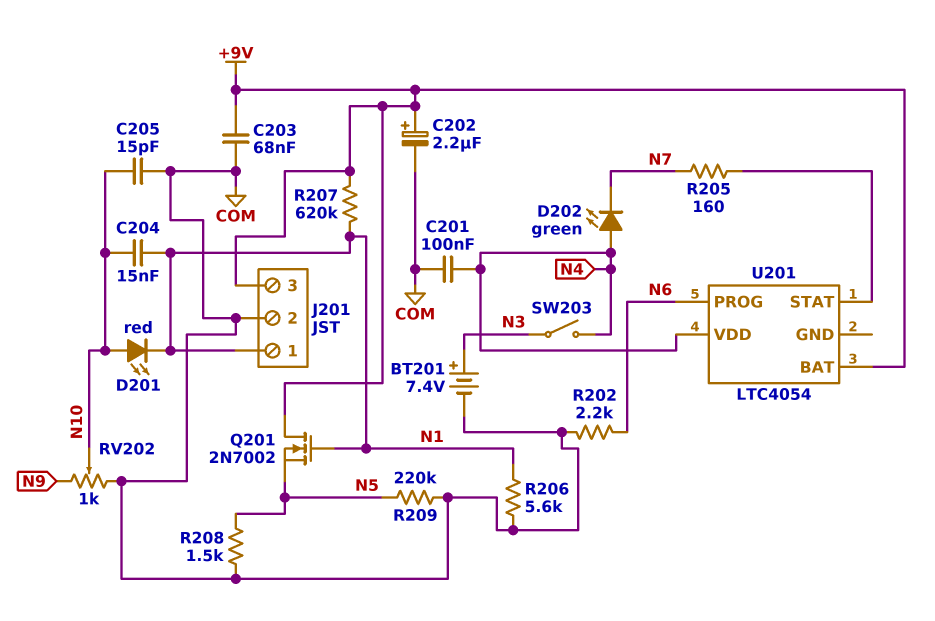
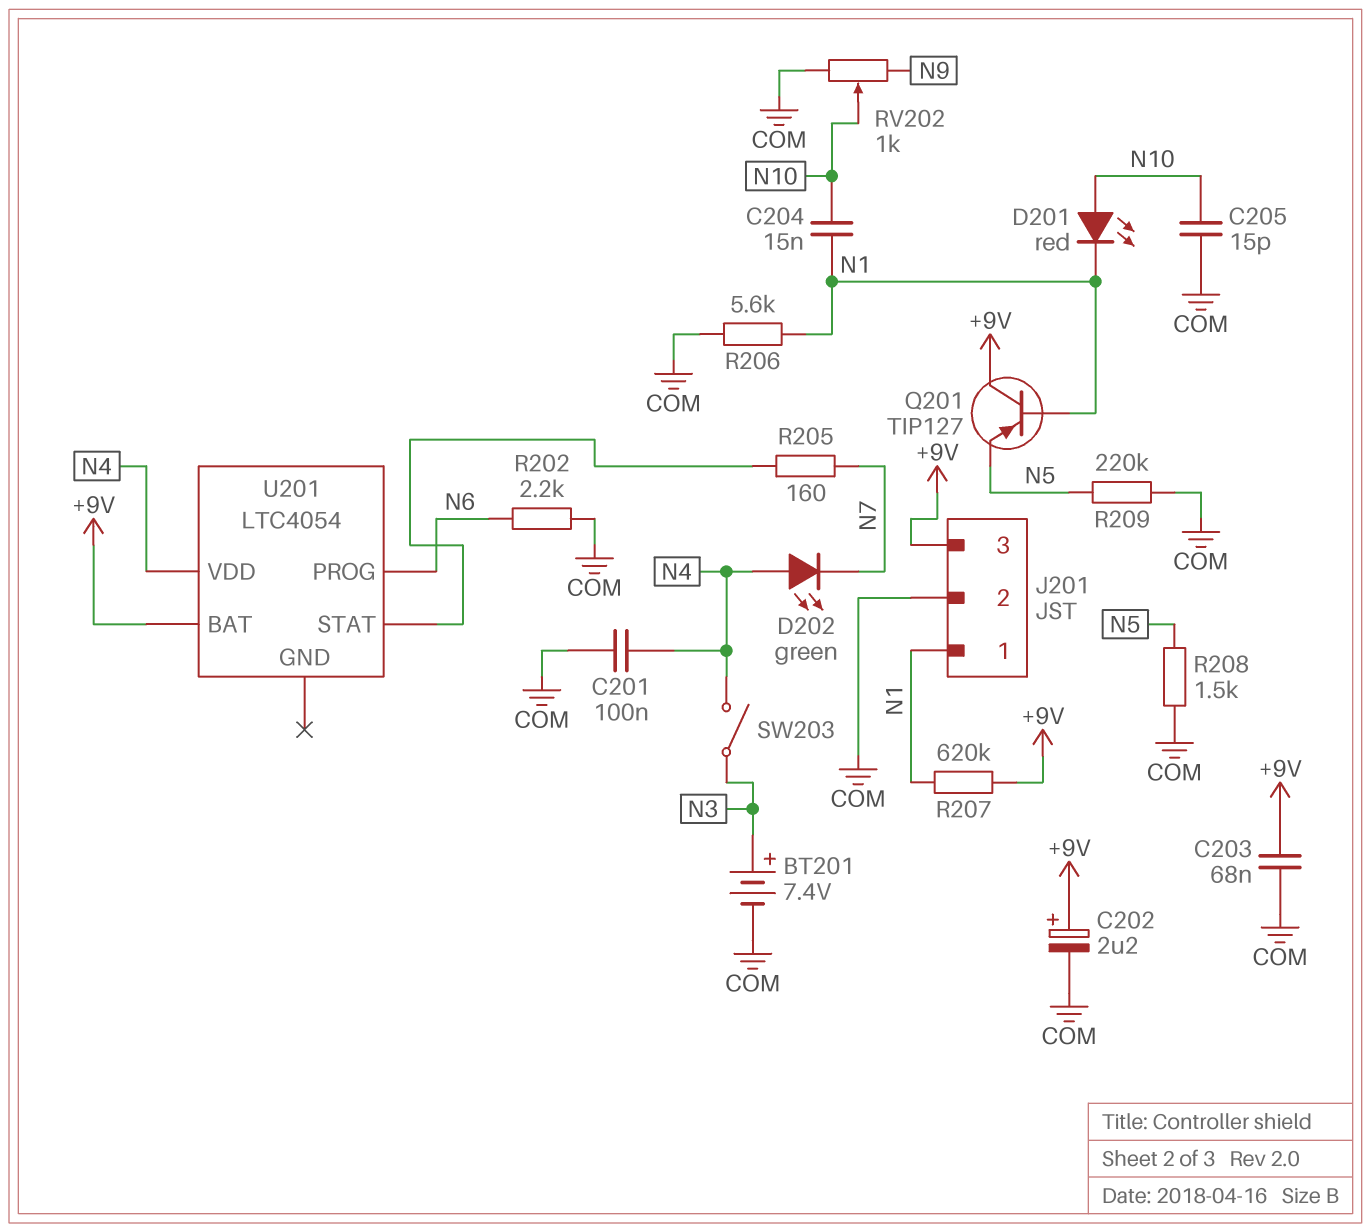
Q201: NMOS 2N7002 (G N1, D +9V, S N5) -> PNP TIP127 (B N1, C +9V, E N5)

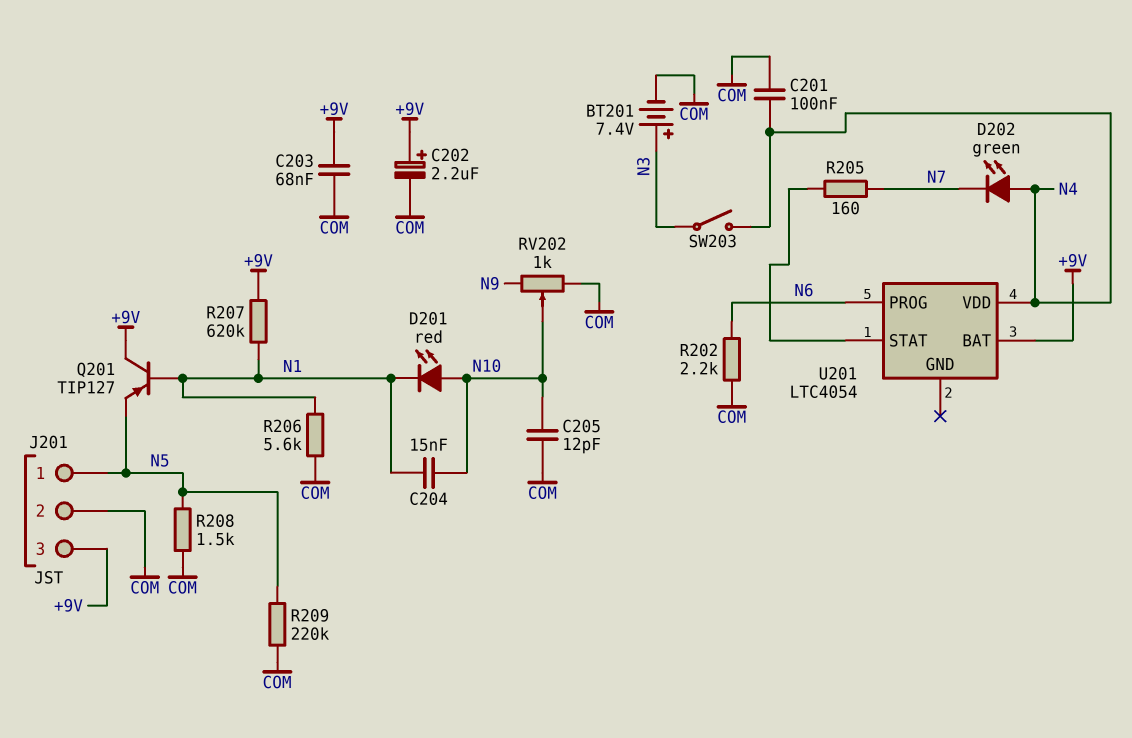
C205: 15pF (COM, N10) -> 12pF (COM, N10)
J201 pin 1: N1 -> N5

